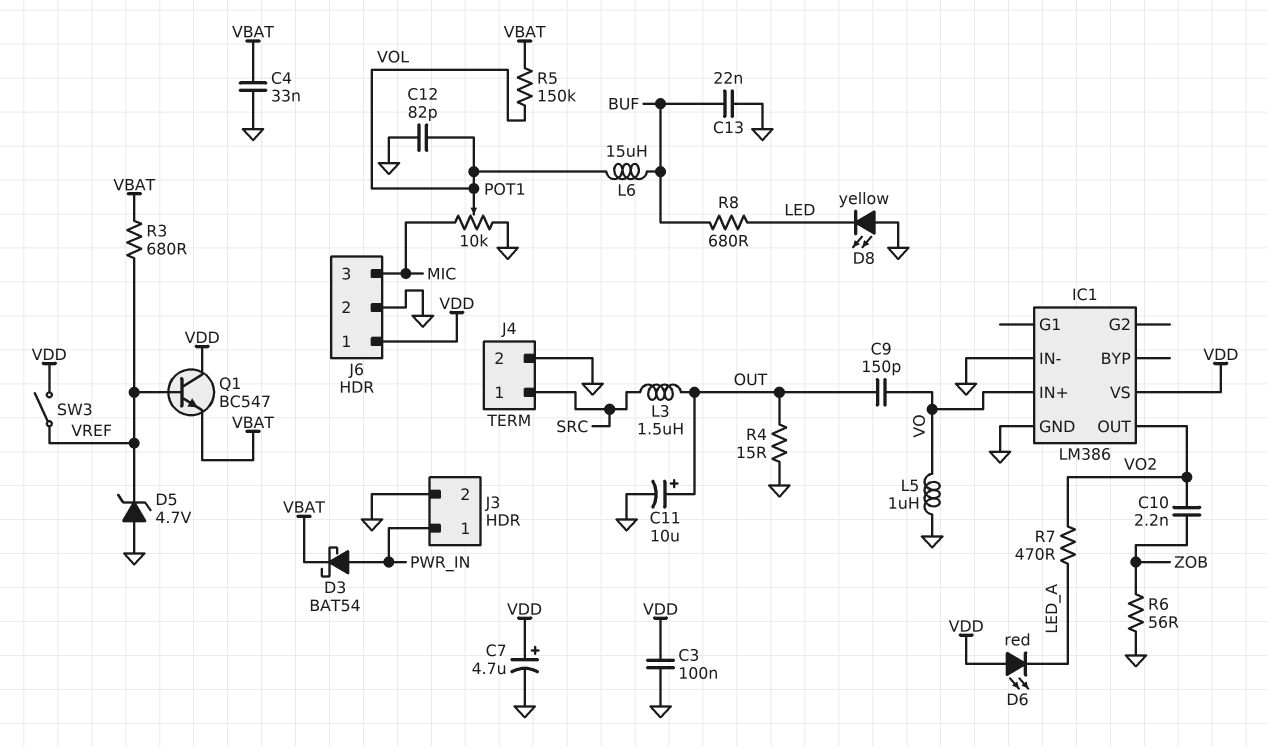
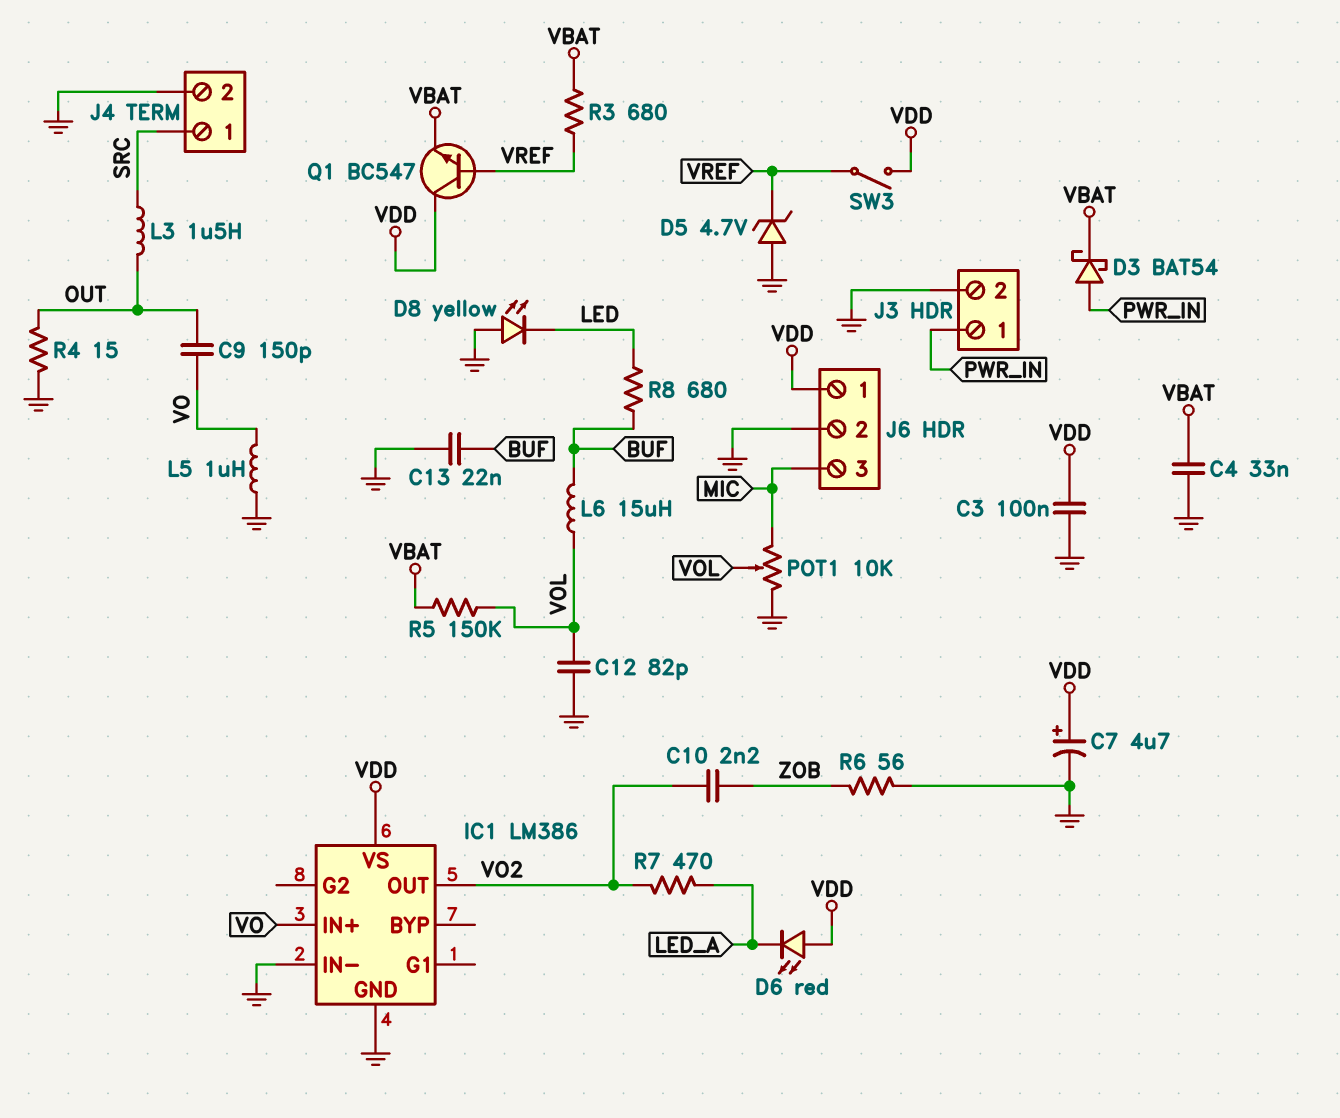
C11: 10uF (plus OUT, minus GND) -> none

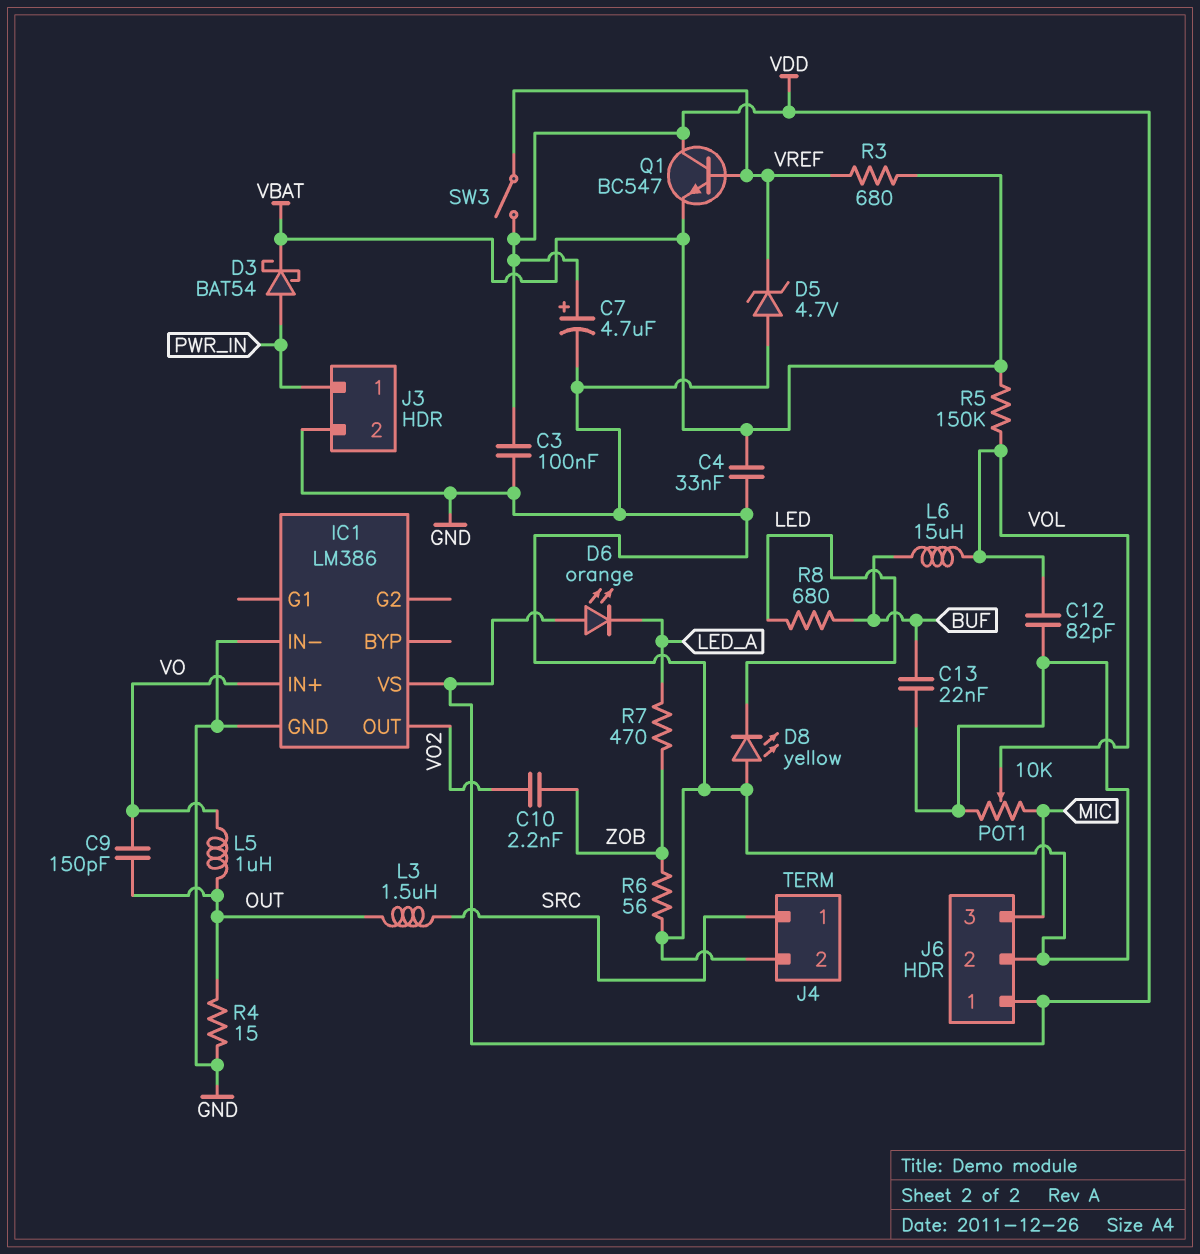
D6: LED red (A VDD, K LED_A) -> LED orange (A VDD, K LED_A)
L5: 1uH (GND, VO) -> 1uH (OUT, VO)
R7: 470 (LED_A, VO2) -> 470 (LED_A, ZOB)

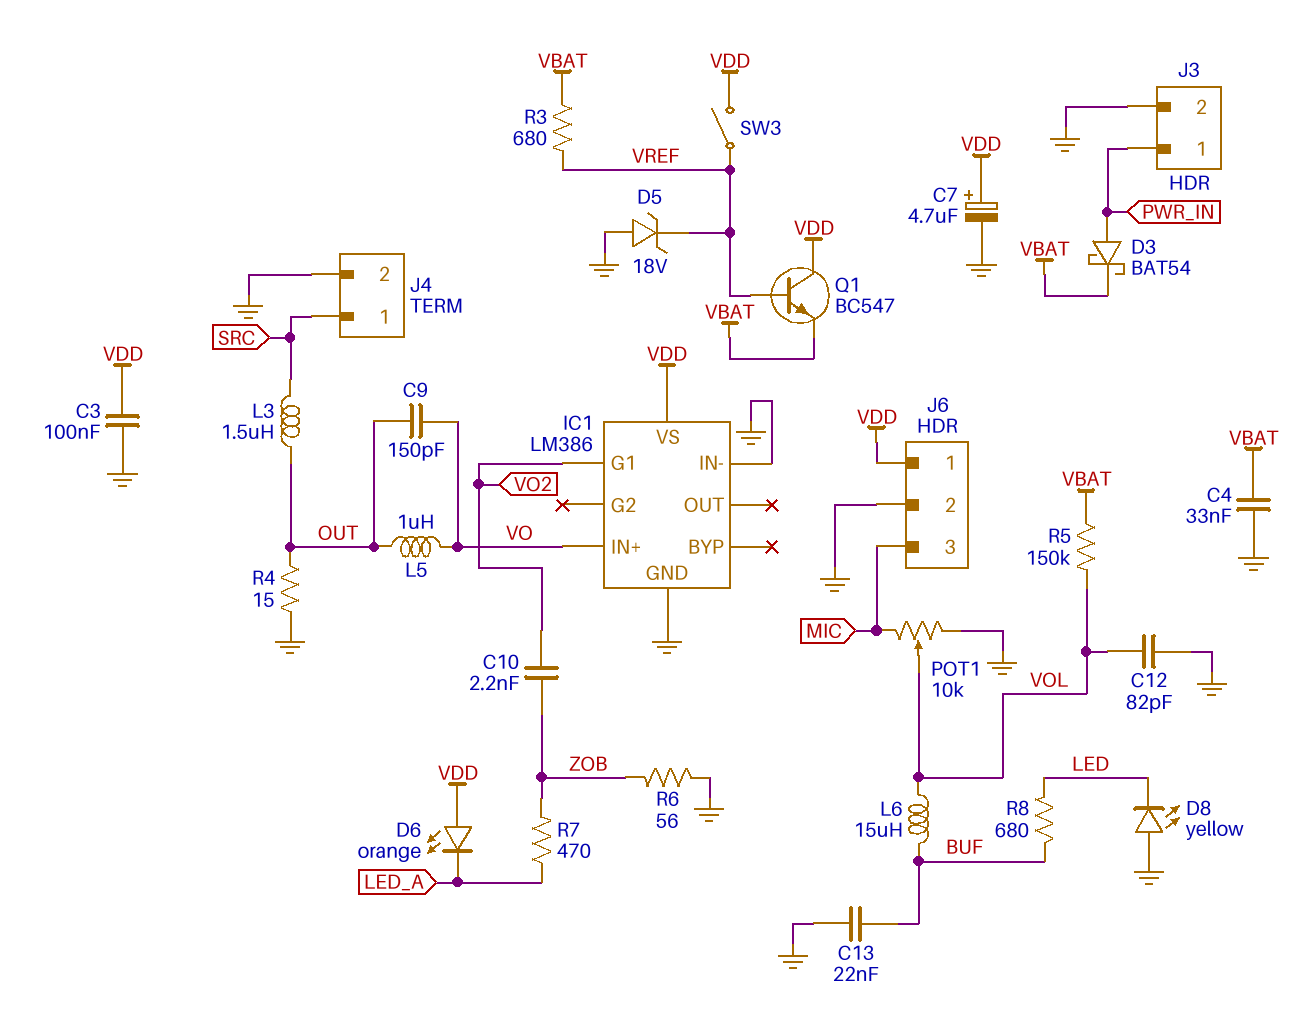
D5: zener 4.7V (A GND, K VREF) -> zener 18V (A GND, K VREF)
IC1 pin G1: none -> VO2
IC1 pin OUT: VO2 -> none

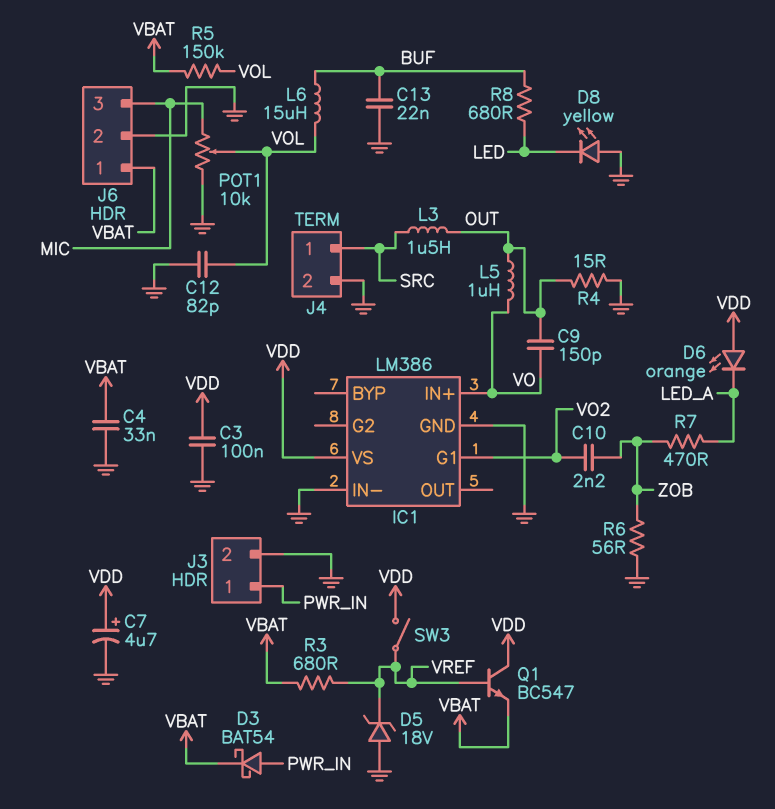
J6 pin 1: VDD -> VBAT

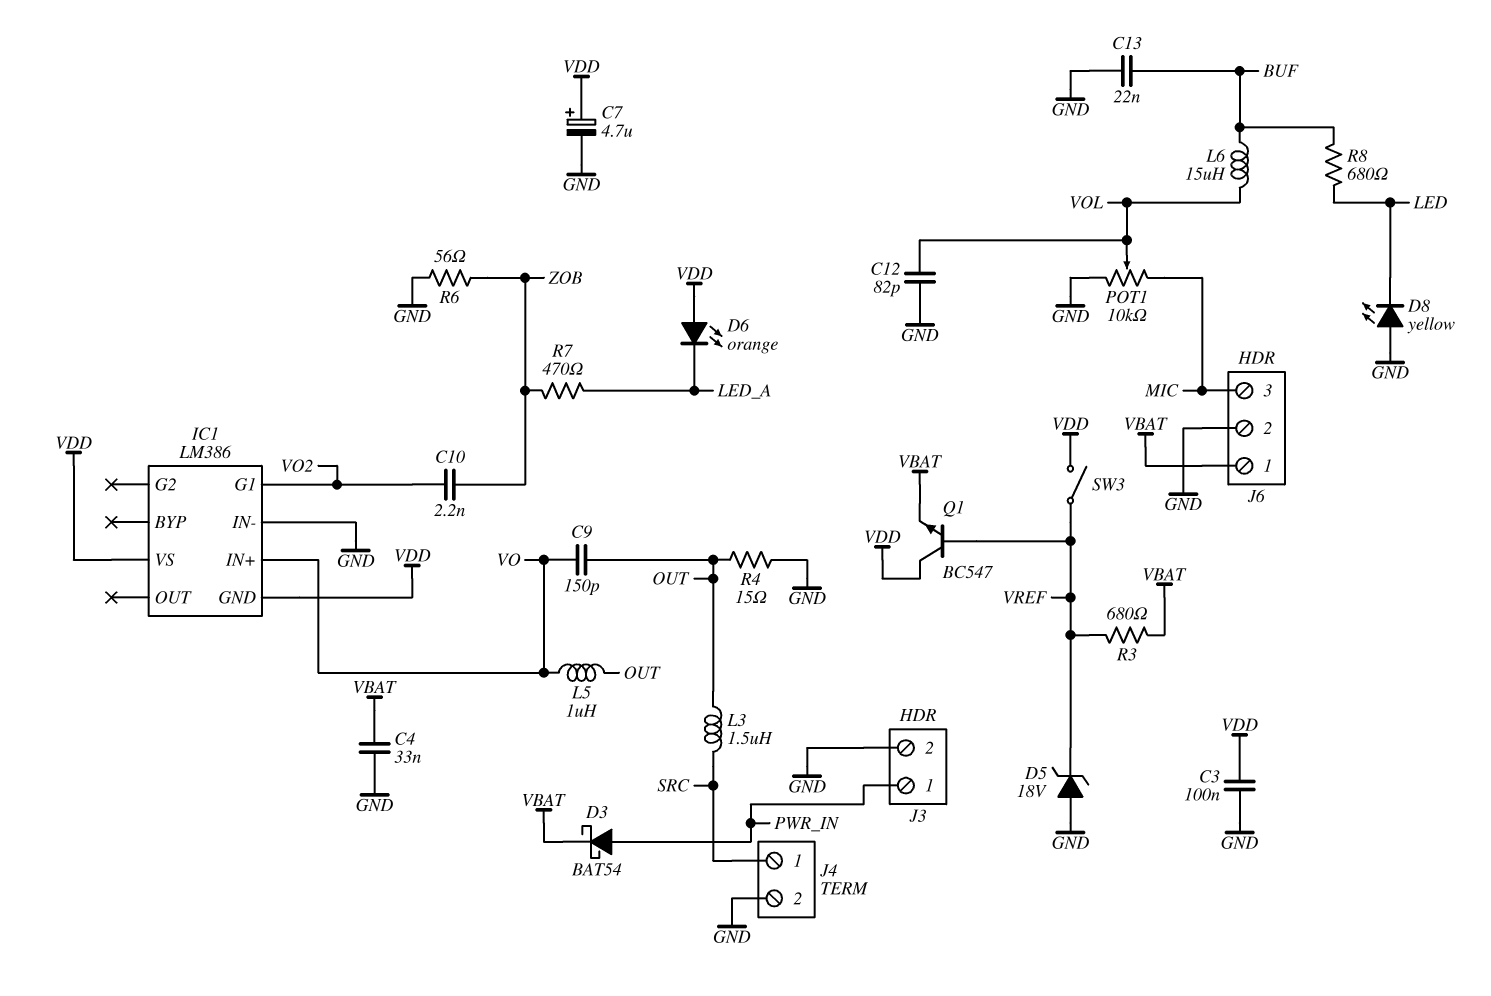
IC1 pin GND: GND -> VDD
R5: 150k (VBAT, VOL) -> none

